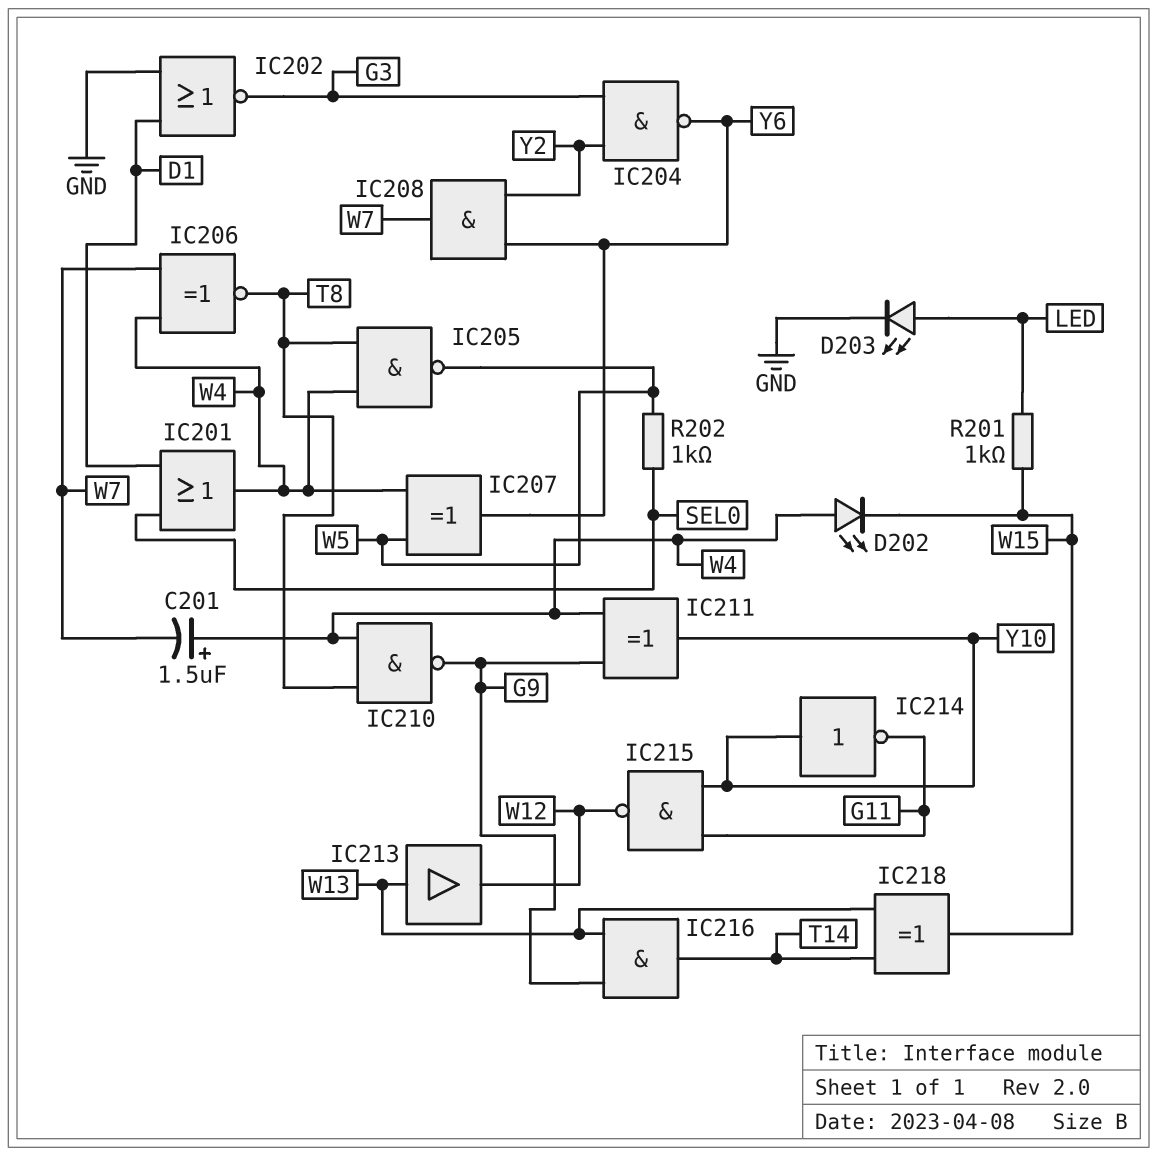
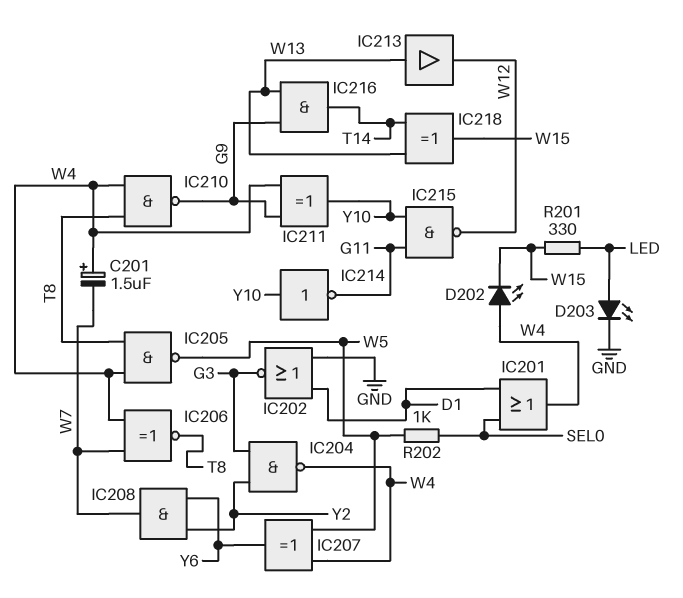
IC204: NAND (in G3, in Y2, out Y6) -> NAND (in G3, in Y2, out W4)
R201: 1k (LED, W15) -> 330 (LED, W15)

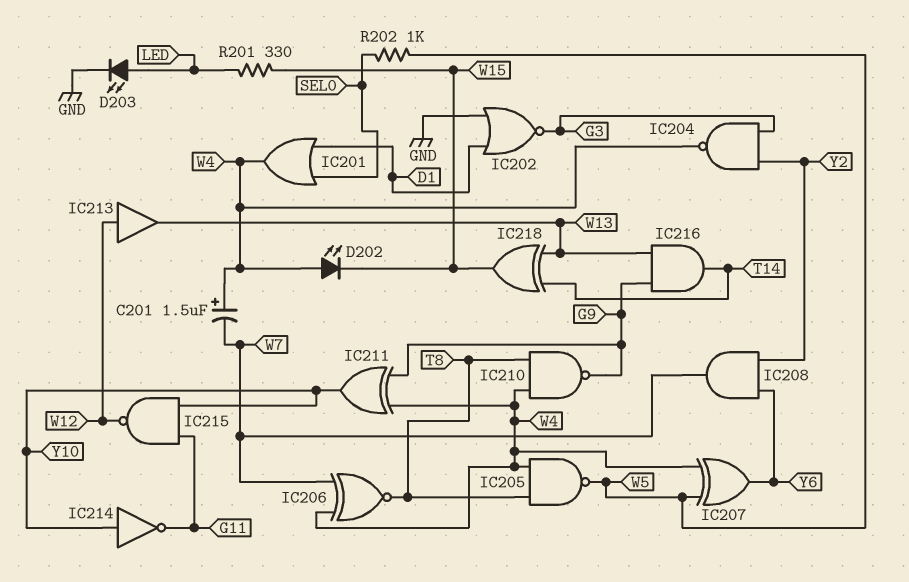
IC213: buffer (in W13, out W12) -> buffer (in W12, out W13)

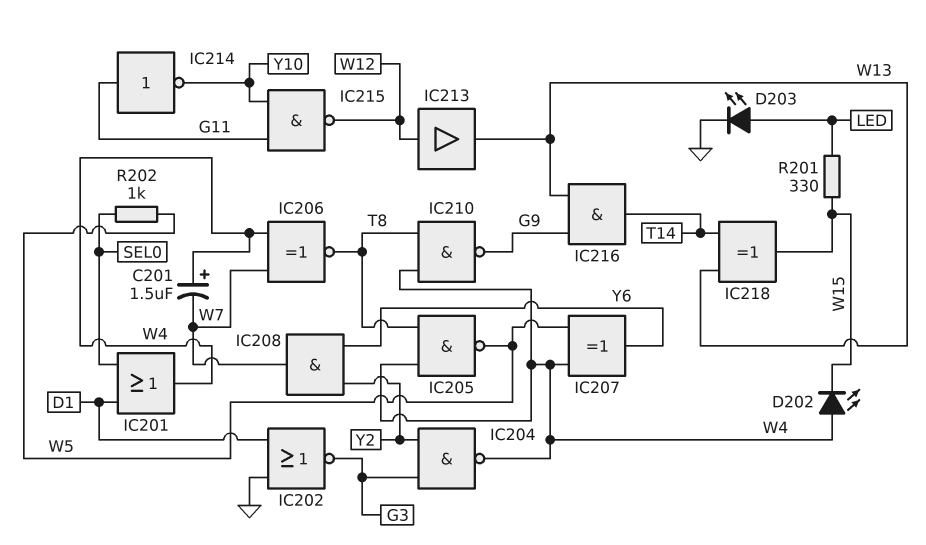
IC211: XOR (in G9, in W4, out Y10) -> none
IC214: NOT (in Y10, out G11) -> NOT (in G11, out Y10)

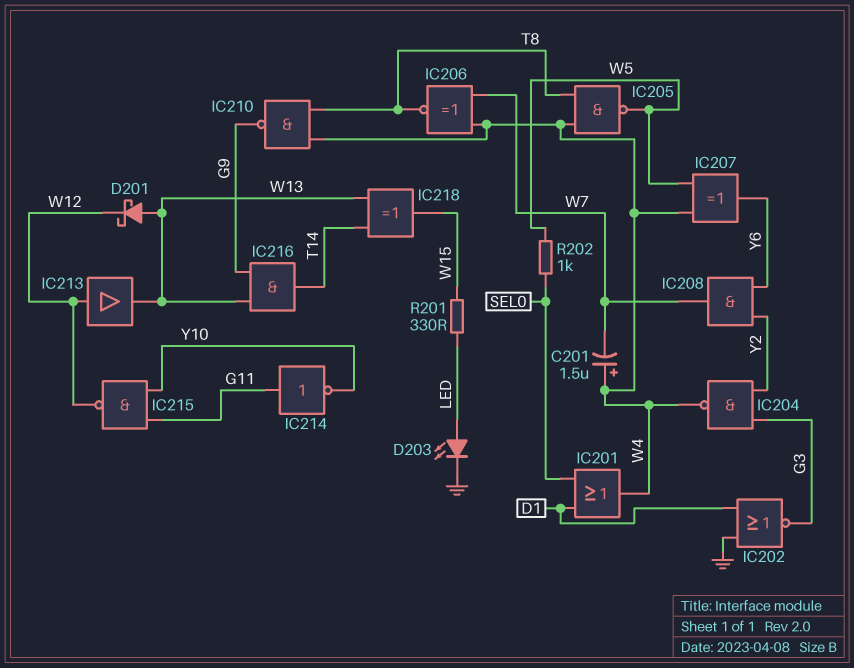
D201: none -> schottky (A W13, K W12)
D202: LED (A W4, K W15) -> none

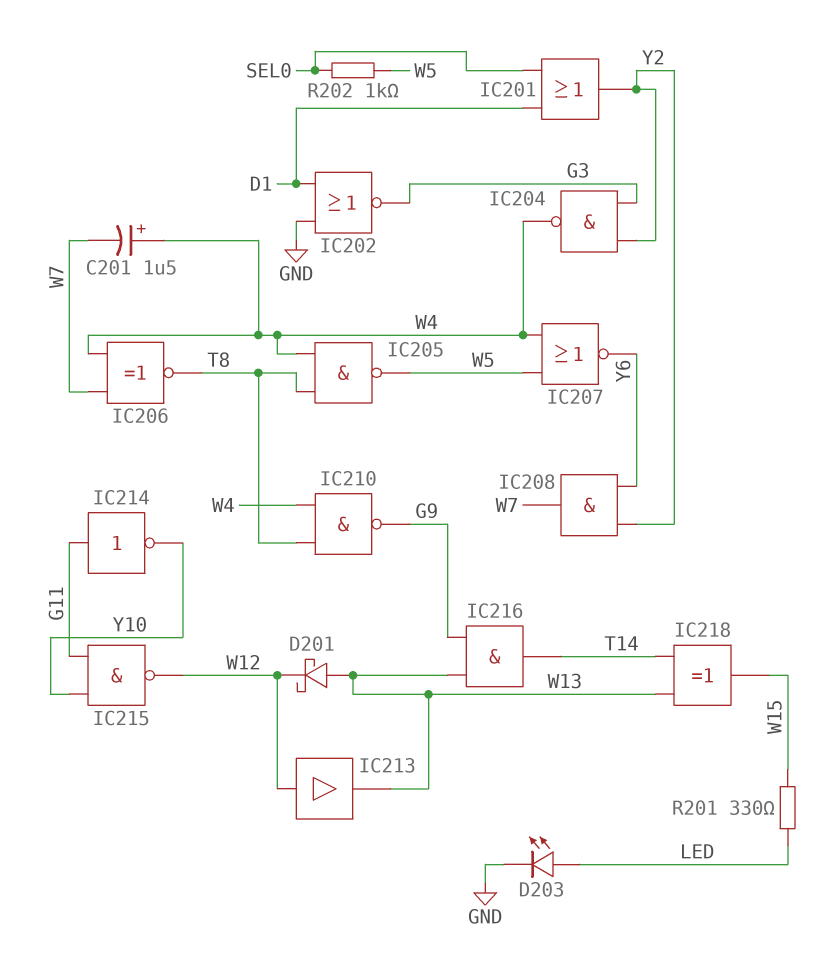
IC201: OR (in D1, in SEL0, out W4) -> OR (in D1, in SEL0, out Y2)
IC207: XOR (in W4, in W5, out Y6) -> NOR (in W4, in W5, out Y6)

